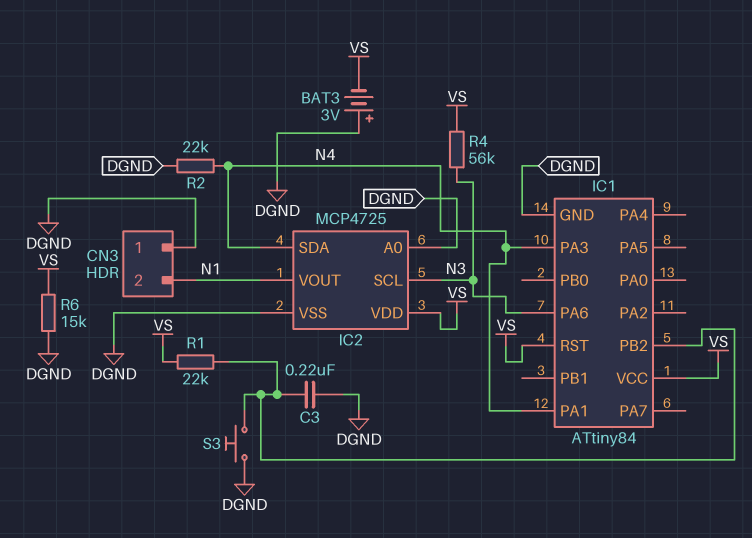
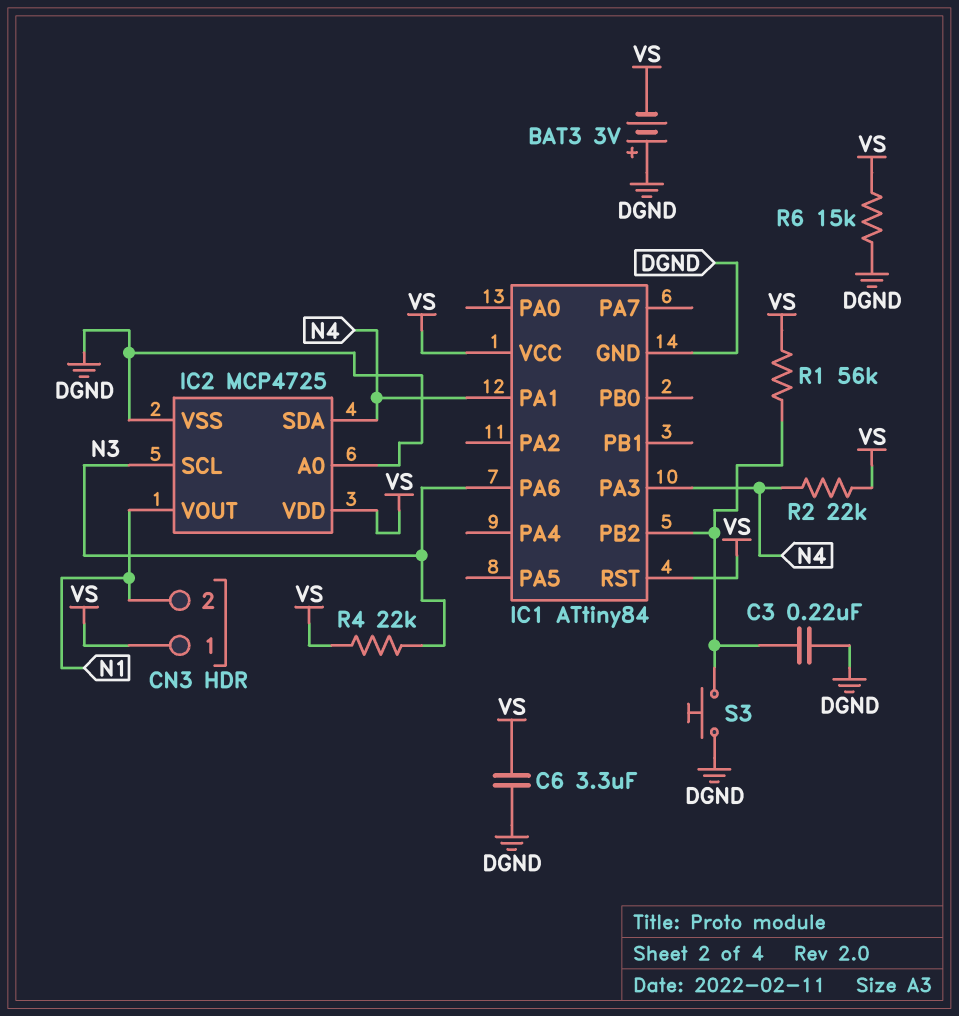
C6: none -> 3.3uF (DGND, VS)
CN3 pin 1: DGND -> VS
R1: 22k (IC1/PB2, VS) -> 56k (IC1/PB2, VS)
R2: 22k (DGND, N4) -> 22k (N4, VS)
R4: 56k (N3, VS) -> 22k (N3, VS)

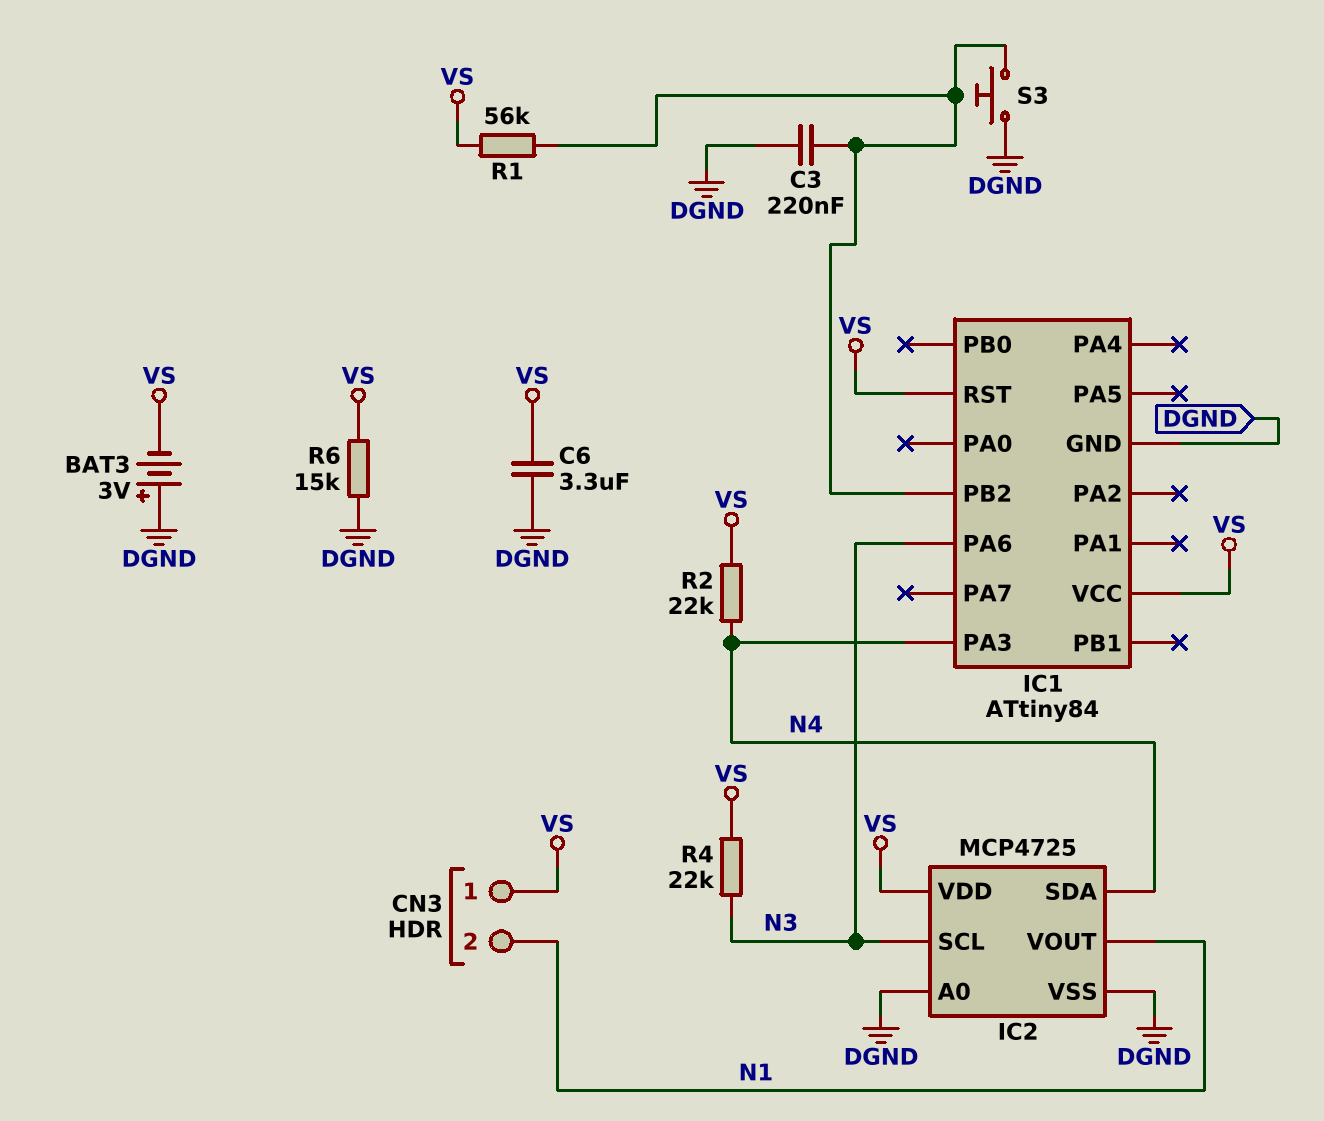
IC1 pin PA1: N4 -> none

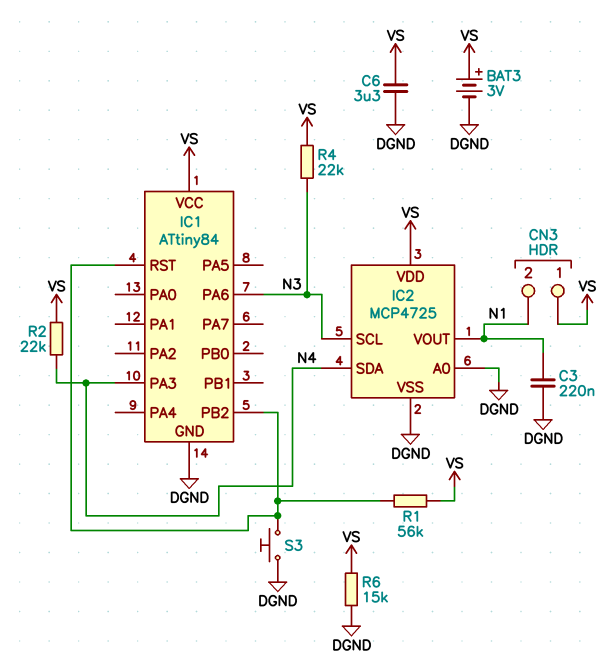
BAT3: 3V (plus DGND, minus VS) -> 3V (plus VS, minus DGND)
C3: 220nF (DGND, IC1/PB2) -> 220nF (DGND, N1)
IC1 pin RST: VS -> IC1/PB2

